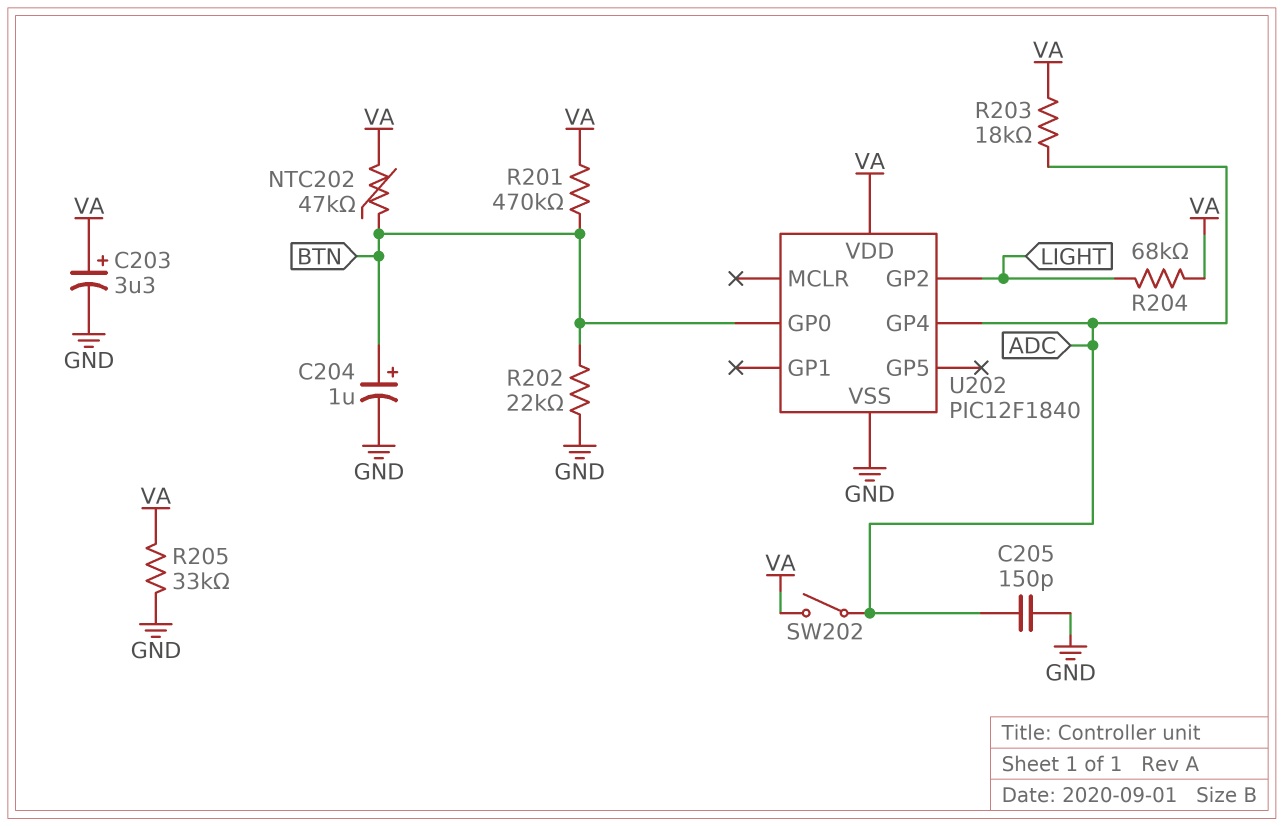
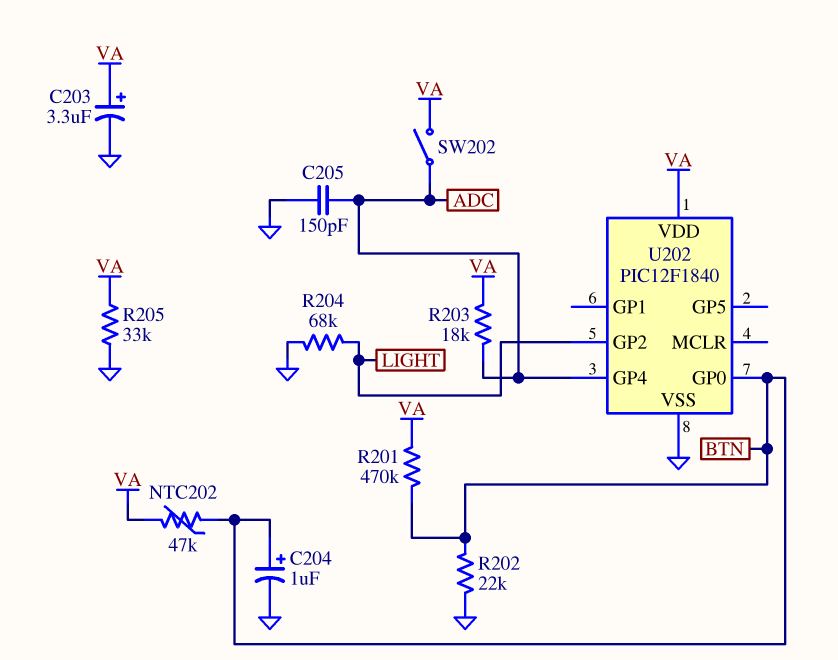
R204: 68k (LIGHT, VA) -> 68k (GND, LIGHT)

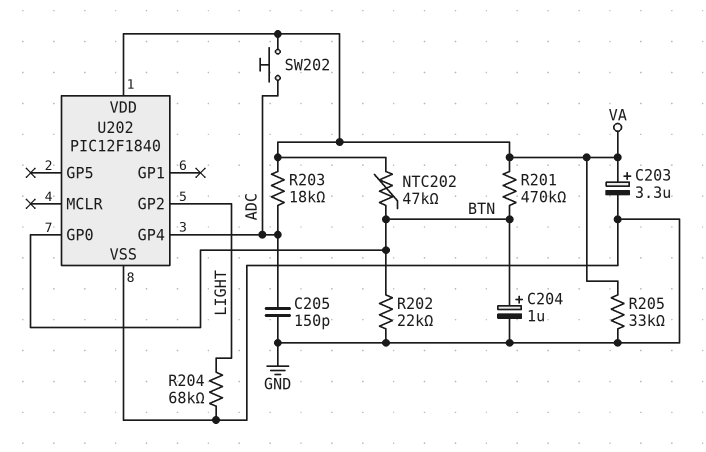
SW202: switch (ADC, VA) -> button (ADC, VA)

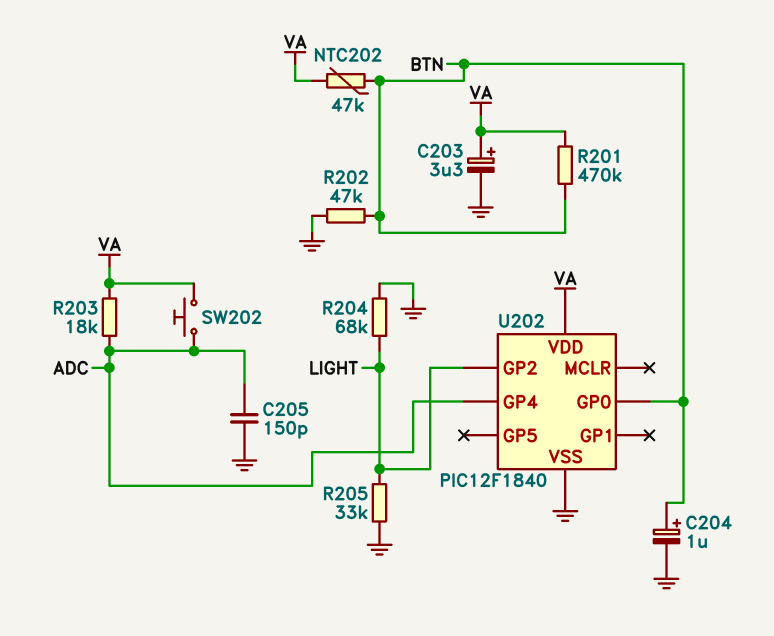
R202: 22k (BTN, GND) -> 47k (BTN, GND)
R205: 33k (GND, VA) -> 33k (GND, LIGHT)

